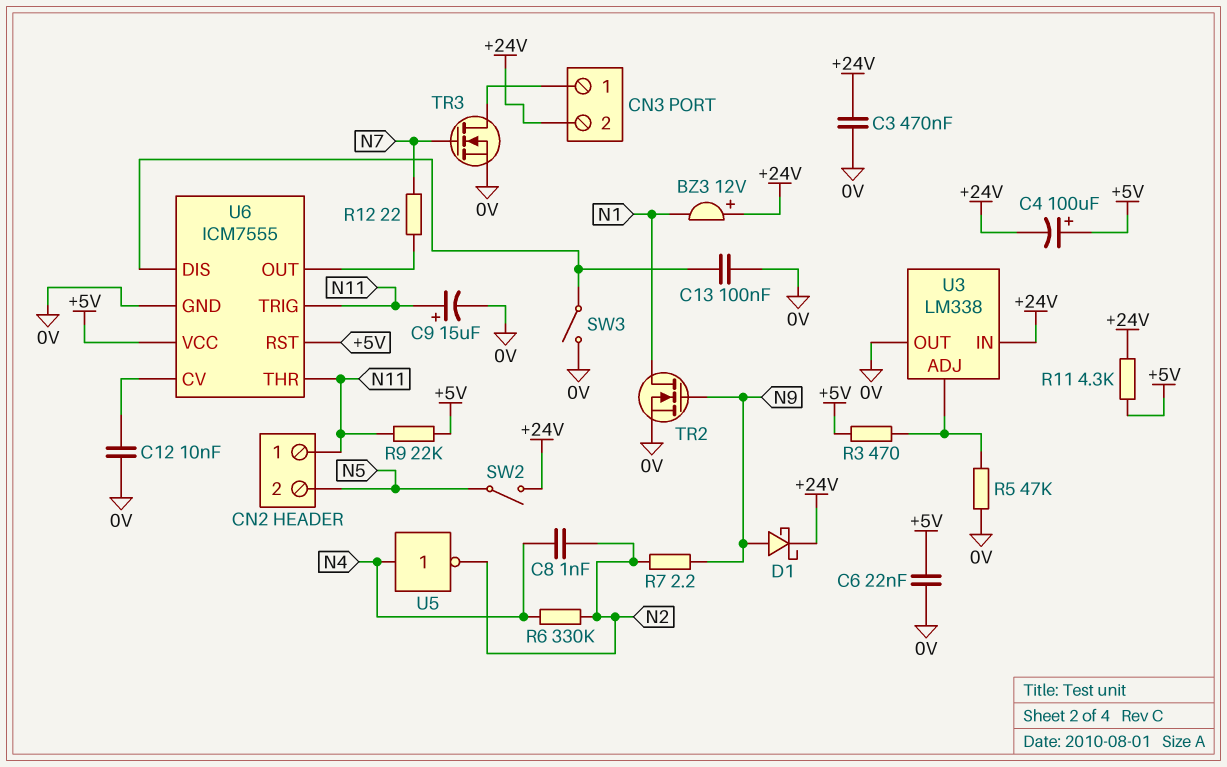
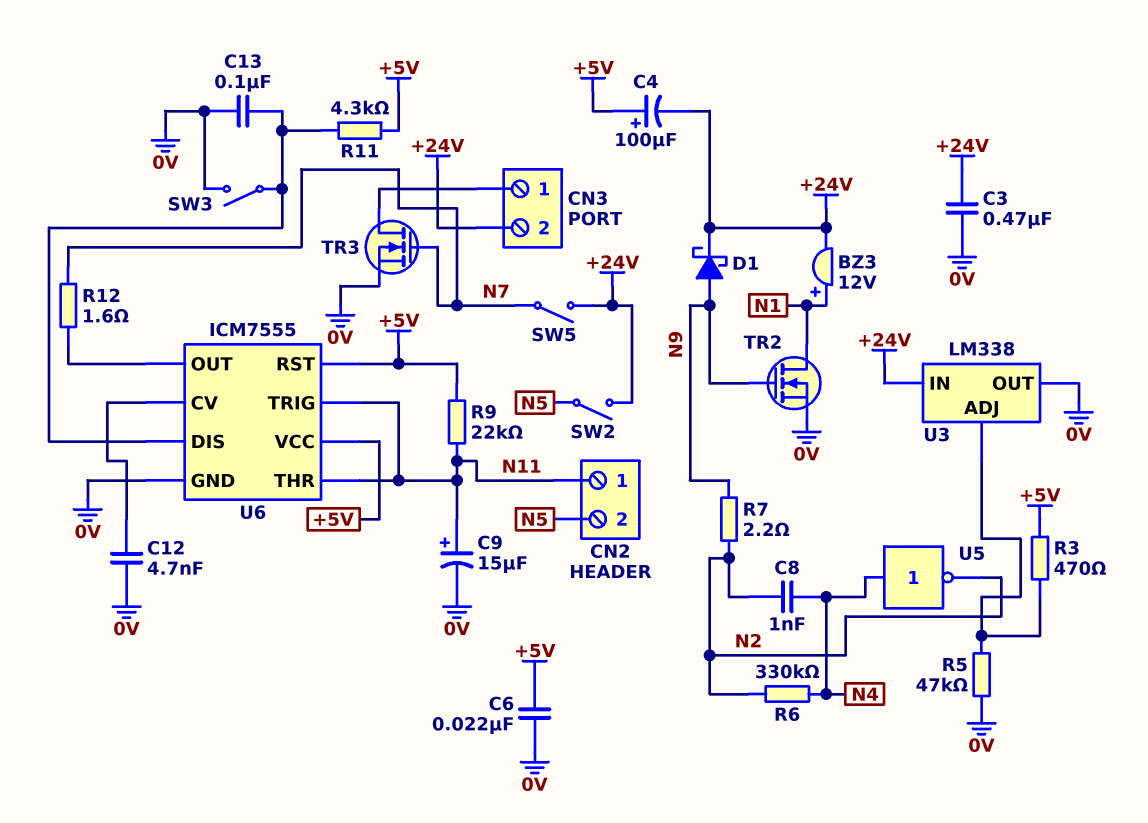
BZ3: buzzer 12V (plus +24V, minus N1) -> buzzer 12V (plus N1, minus +24V)
C12: 10nF (0V, U6/CV) -> 4.7nF (0V, U6/CV)
R11: 4.3k (+5V, +24V) -> 4.3k (+5V, U6/DIS)
R12: 22 (N7, U6/OUT) -> 1.6 (N7, U6/OUT)
SW5: none -> switch (+24V, N7)

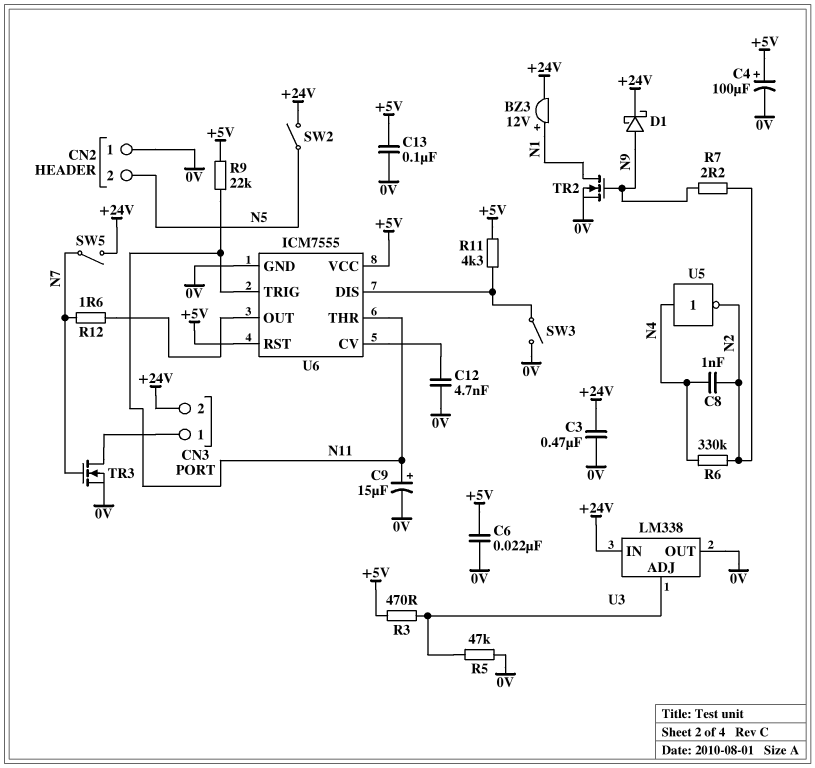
C4: 100uF (plus +5V, minus +24V) -> 100uF (plus +5V, minus 0V)
C13: 100nF (0V, U6/DIS) -> 100nF (+5V, 0V)
CN2 pin 1: N11 -> 0V

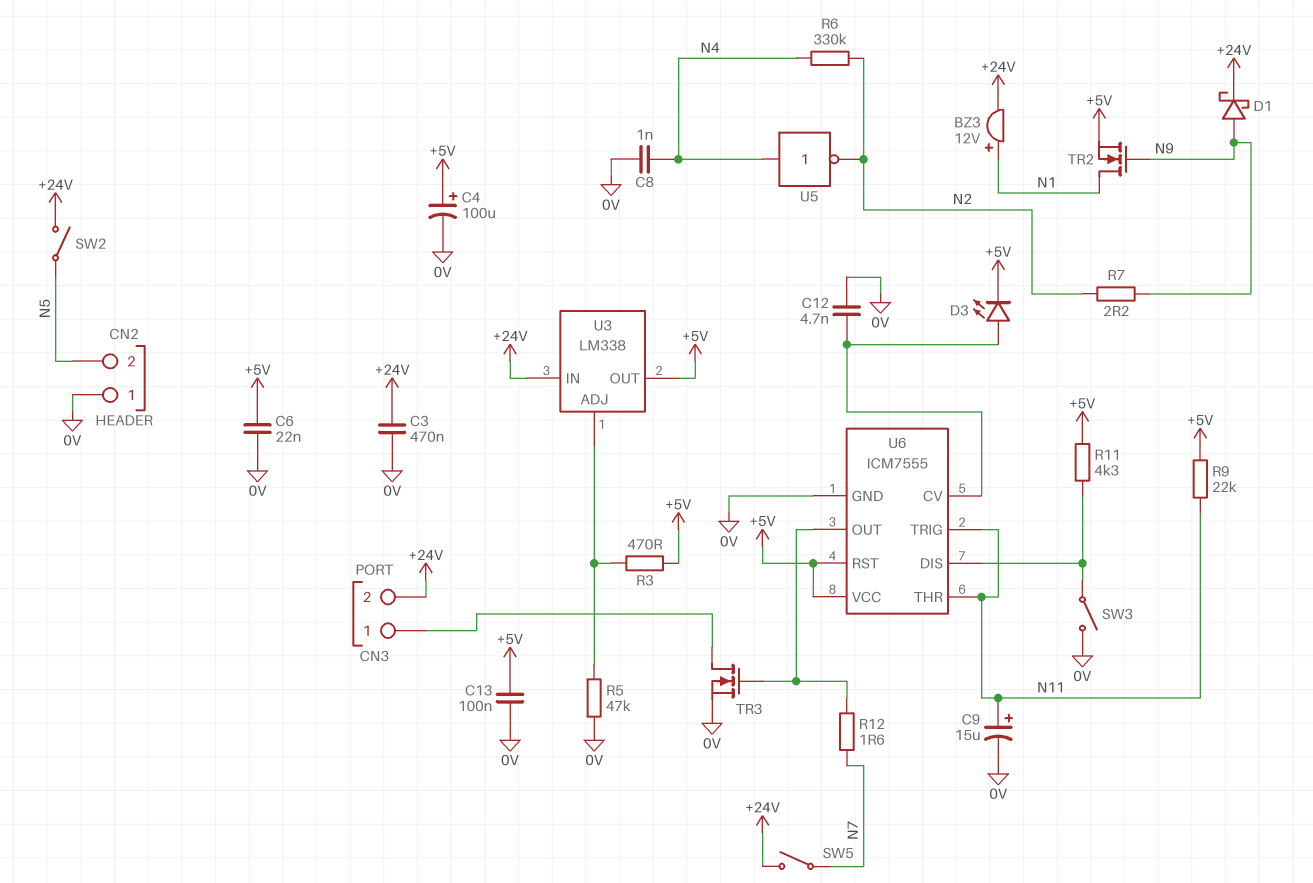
C8: 1nF (N2, N4) -> 1nF (0V, N4)
D3: none -> LED (A U6/CV, K +5V)
TR2: NMOS (G N9, D N1, S 0V) -> NMOS (G N9, D N1, S +5V)
TR3: NMOS (G N7, D CN3/1, S 0V) -> NMOS (G U6/OUT, D CN3/1, S 0V)
U3 pin OUT: 0V -> +5V

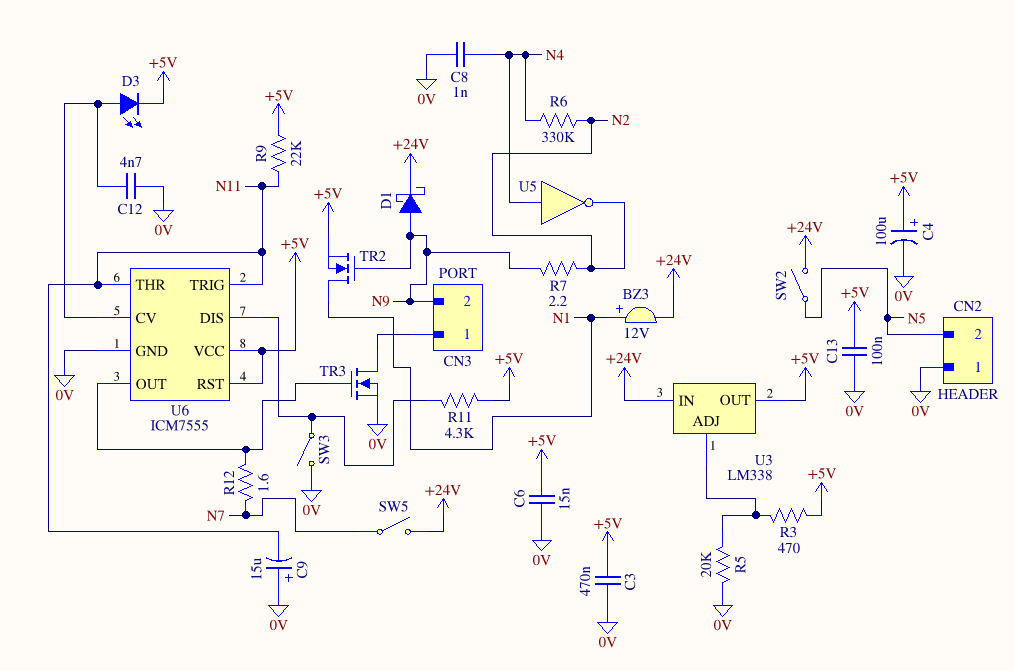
C3: 470nF (+24V, 0V) -> 470nF (+5V, 0V)
C6: 22nF (+5V, 0V) -> 15nF (+5V, 0V)
C9: 15uF (plus N11, minus 0V) -> 15uF (plus 0V, minus N11)
CN3 pin 2: +24V -> N9
R5: 47k (0V, U3/ADJ) -> 20k (0V, U3/ADJ)

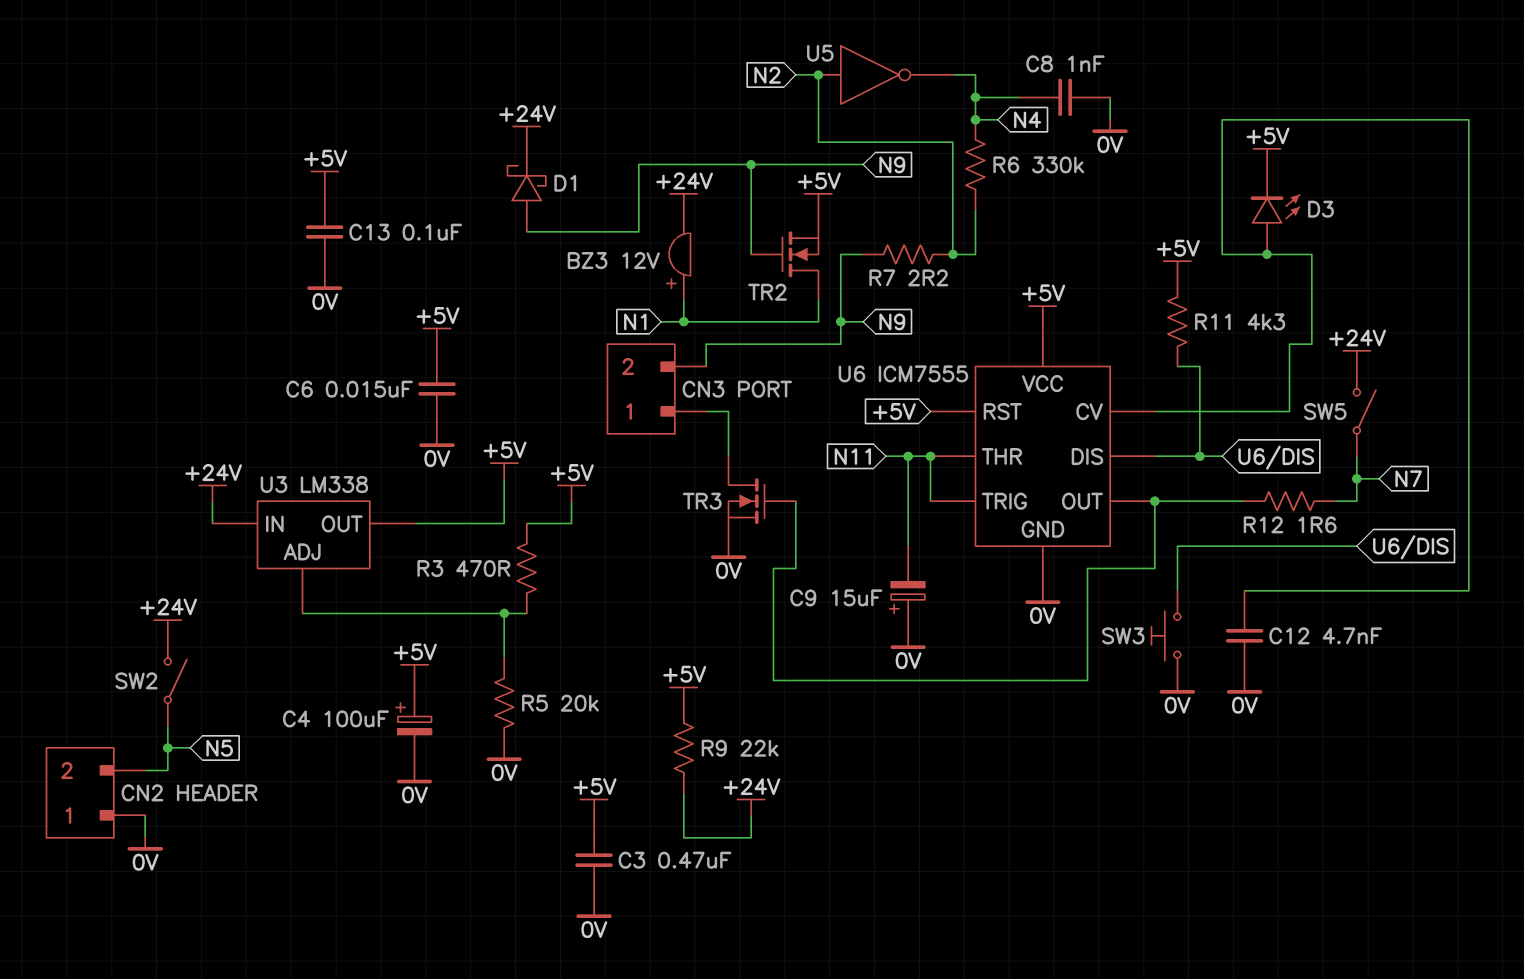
R9: 22k (+5V, N11) -> 22k (+5V, +24V)
SW3: switch (0V, U6/DIS) -> button (0V, U6/DIS)
U5: NOT (in N4, out N2) -> NOT (in N2, out N4)

